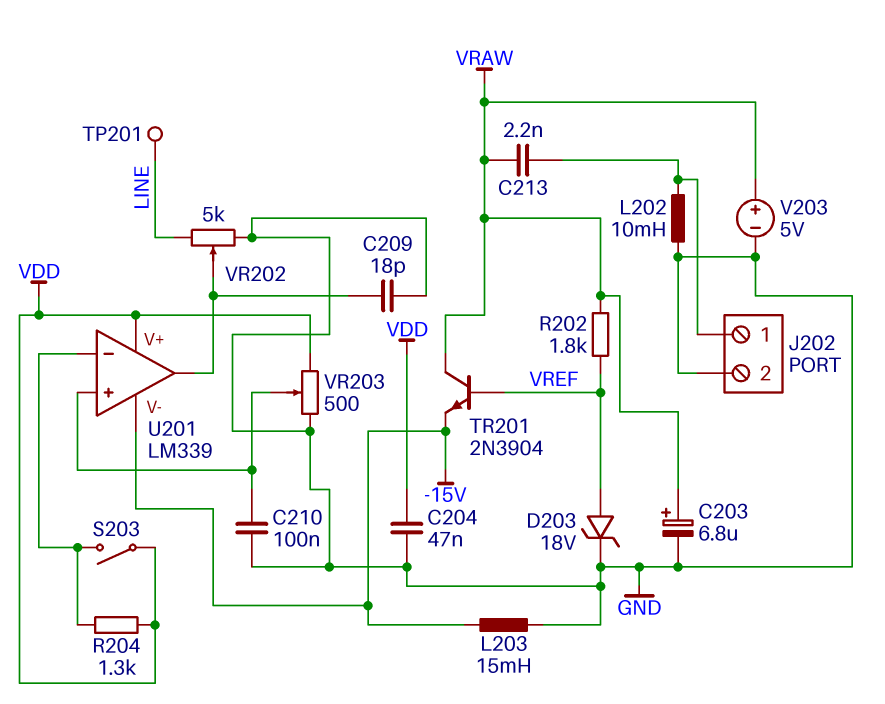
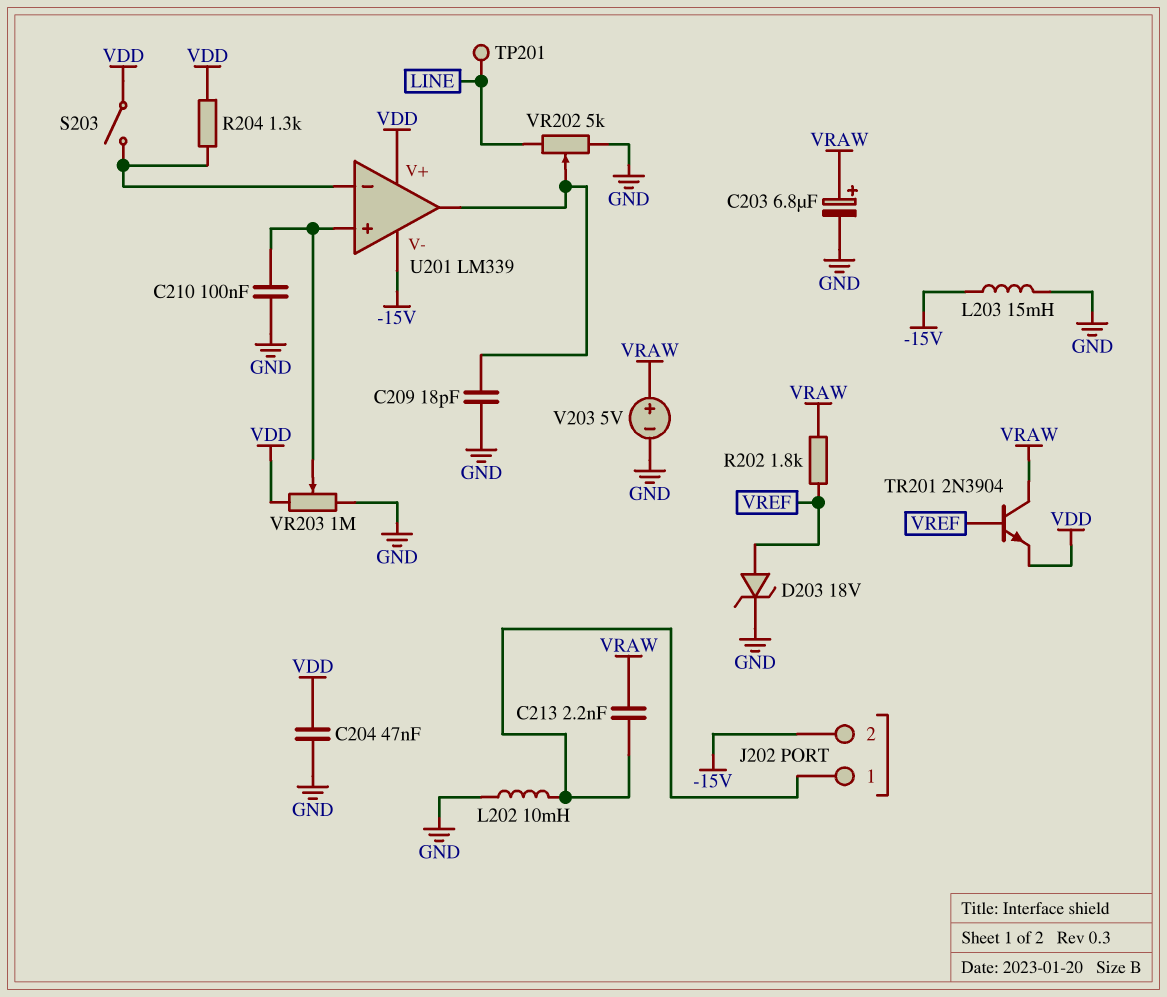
J202 pin 2: GND -> -15V
TR201: NPN 2N3904 (B VREF, C VRAW, E -15V) -> NPN 2N3904 (B VREF, C VRAW, E VDD)
VR203: 500 (GND, VDD, wiper U201/in+) -> 1M (GND, VDD, wiper U201/in+)

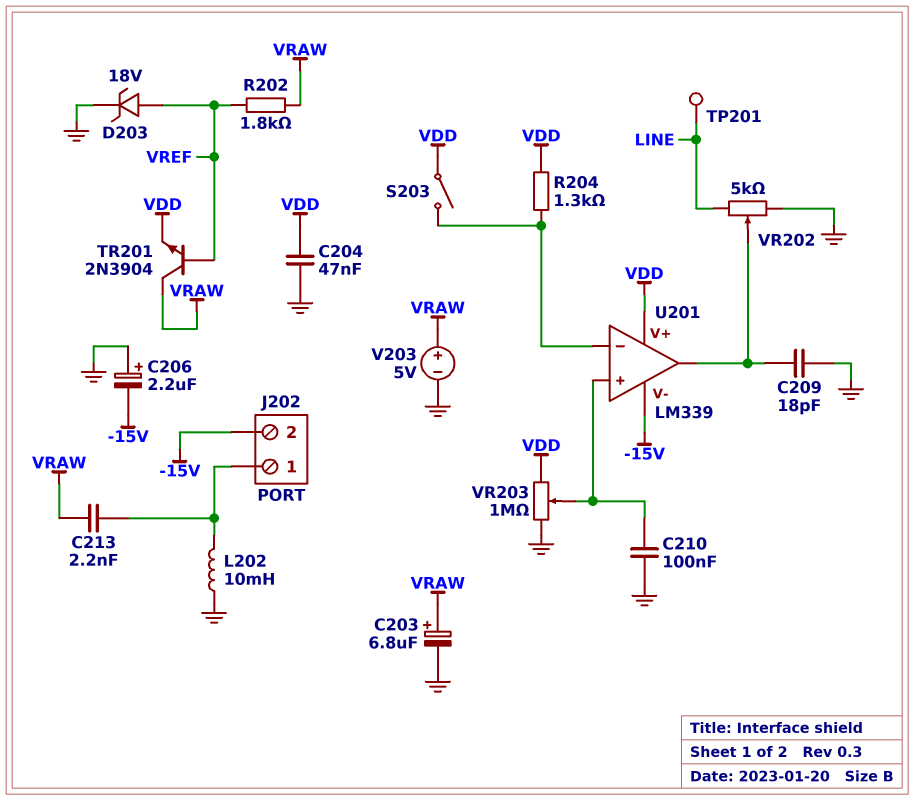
C206: none -> 2.2uF (plus GND, minus -15V)
L203: 15mH (-15V, GND) -> none

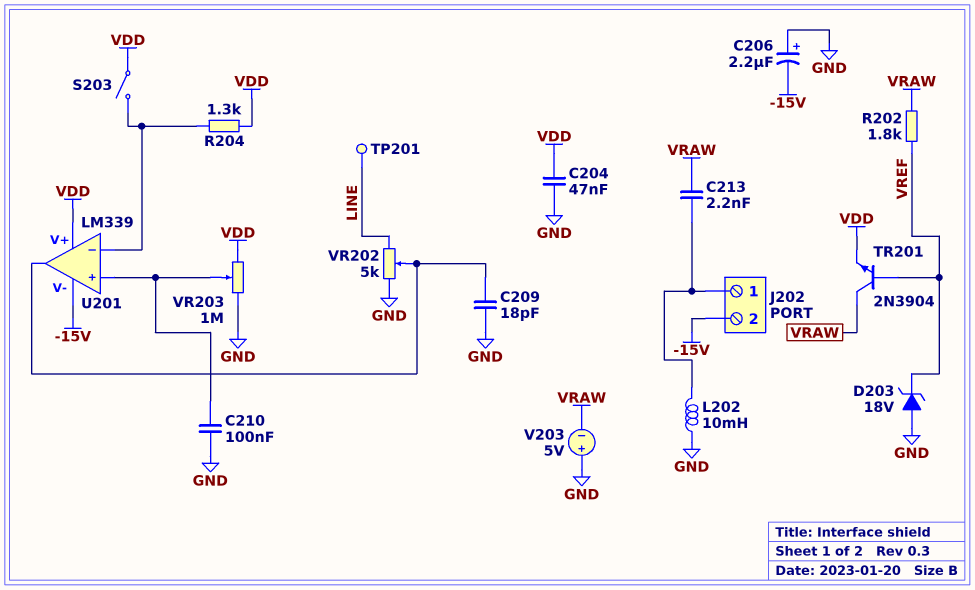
C203: 6.8uF (plus VRAW, minus GND) -> none
D203: zener 18V (A VREF, K GND) -> zener 18V (A GND, K VREF)
V203: 5V (plus VRAW, minus GND) -> 5V (plus GND, minus VRAW)

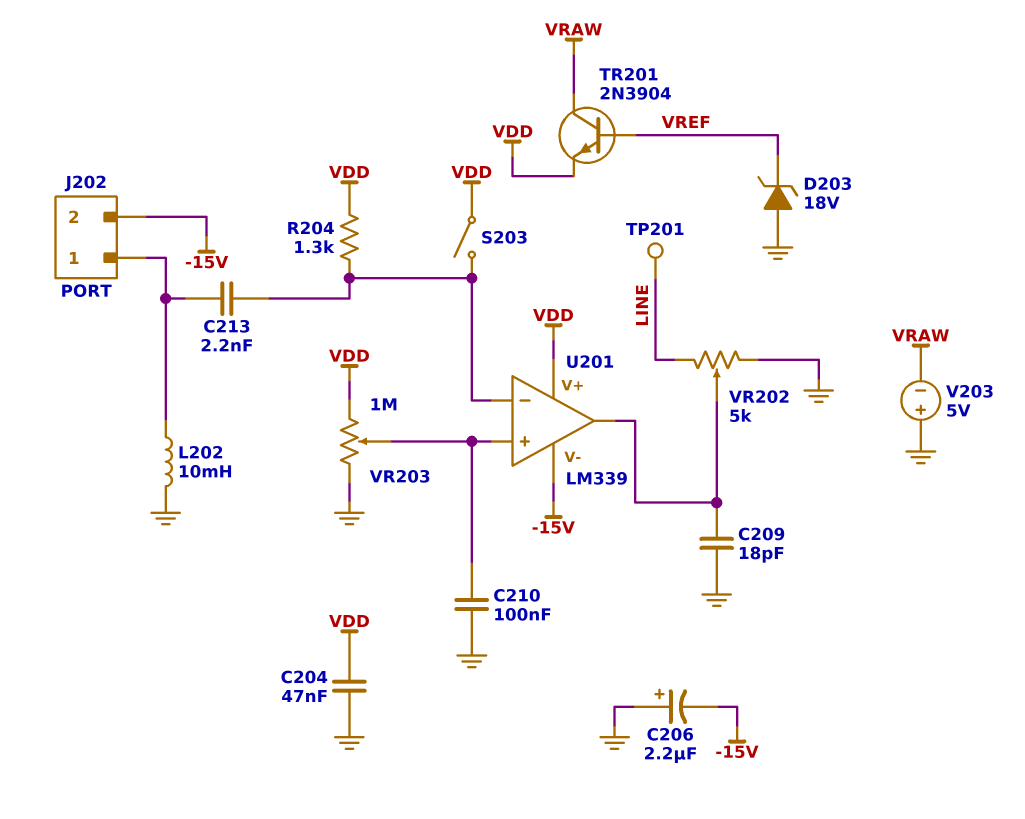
C213: 2.2nF (J202/1, VRAW) -> 2.2nF (J202/1, U201/in-)
R202: 1.8k (VRAW, VREF) -> none

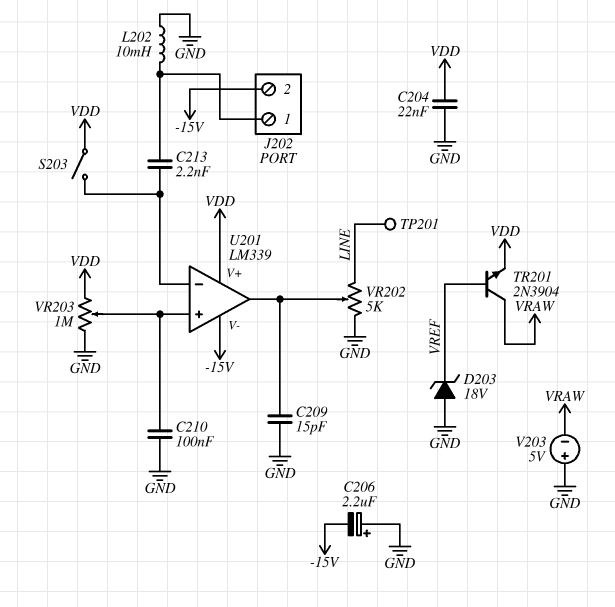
C204: 47nF (GND, VDD) -> 22nF (GND, VDD)
C209: 18pF (GND, U201/out) -> 15pF (GND, U201/out)
R204: 1.3k (U201/in-, VDD) -> none

